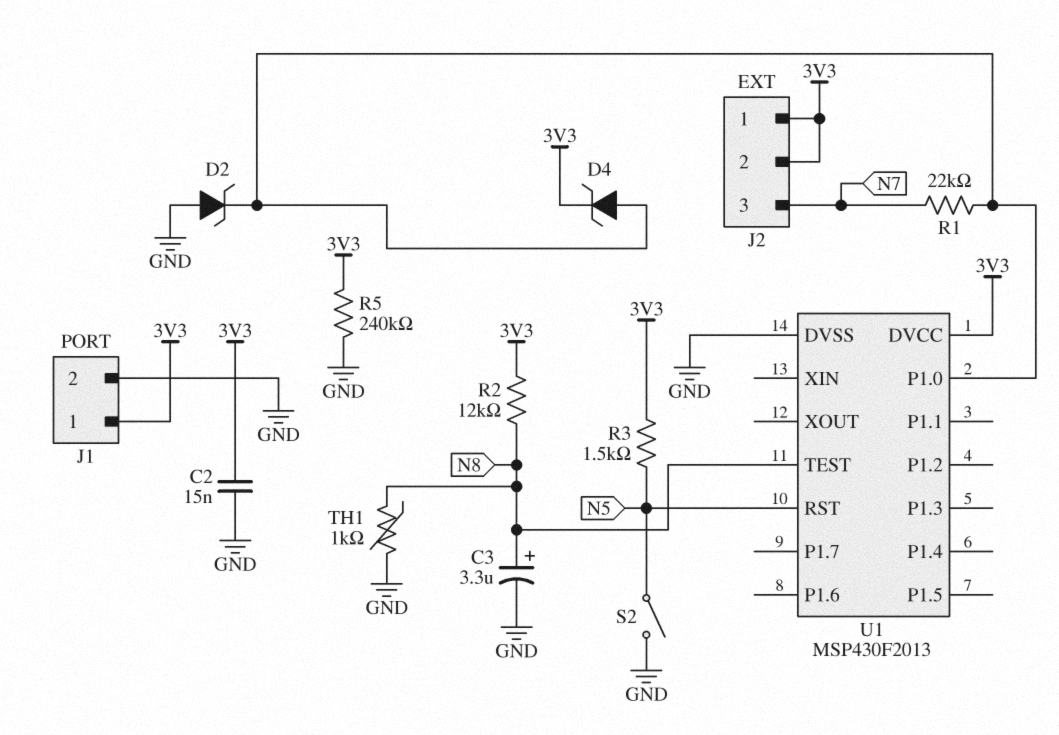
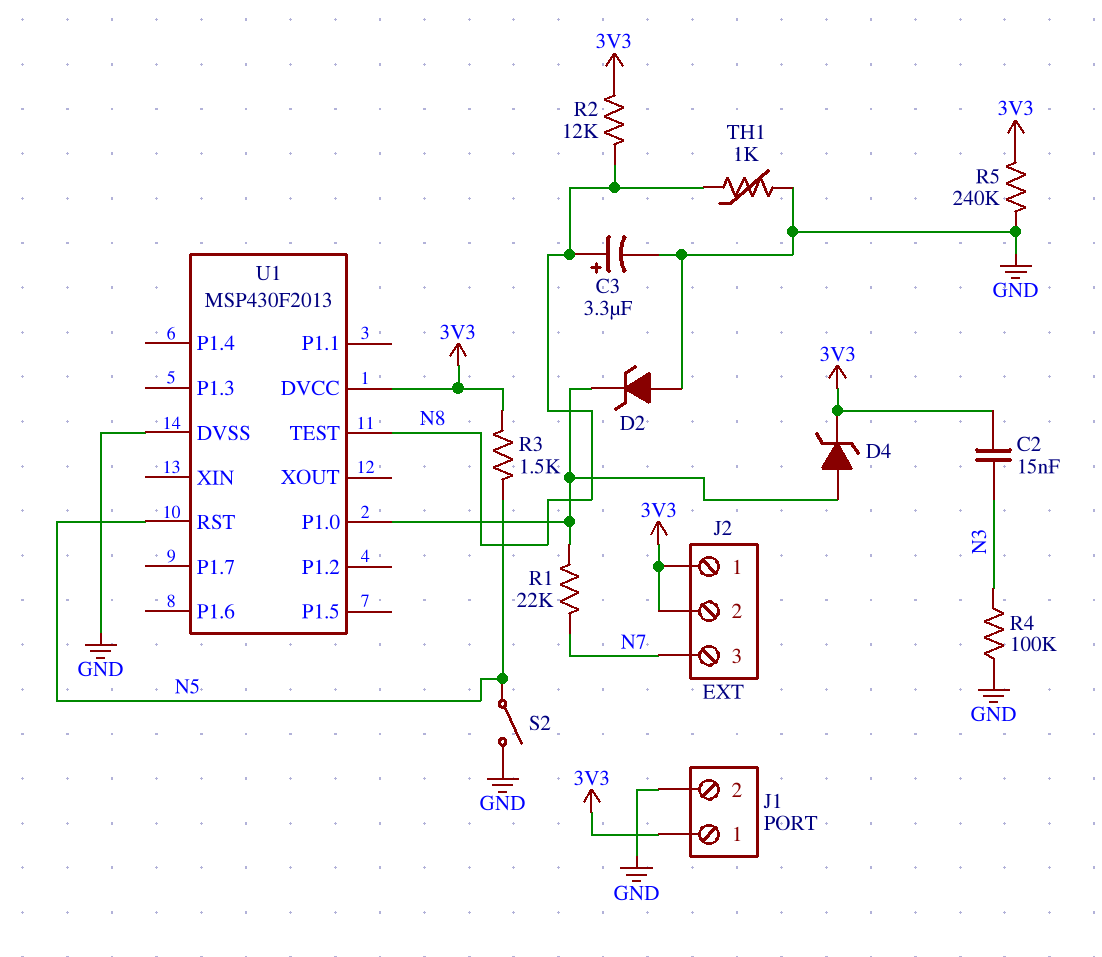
C2: 15nF (3V3, GND) -> 15nF (3V3, N3)
R4: none -> 100k (GND, N3)

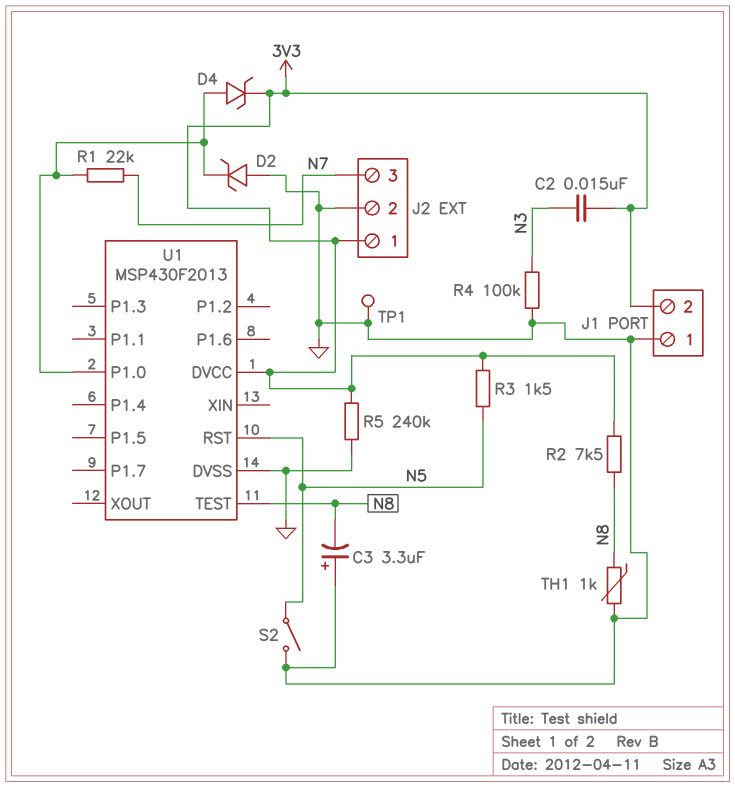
C3: 3.3uF (plus N8, minus GND) -> 3.3uF (plus GND, minus N8)
J1 pin 1: 3V3 -> GND
J1 pin 2: GND -> 3V3
J2 pin 2: 3V3 -> GND
R2: 12k (3V3, N8) -> 7.5k (3V3, N8)
TP1: none -> test point (GND)

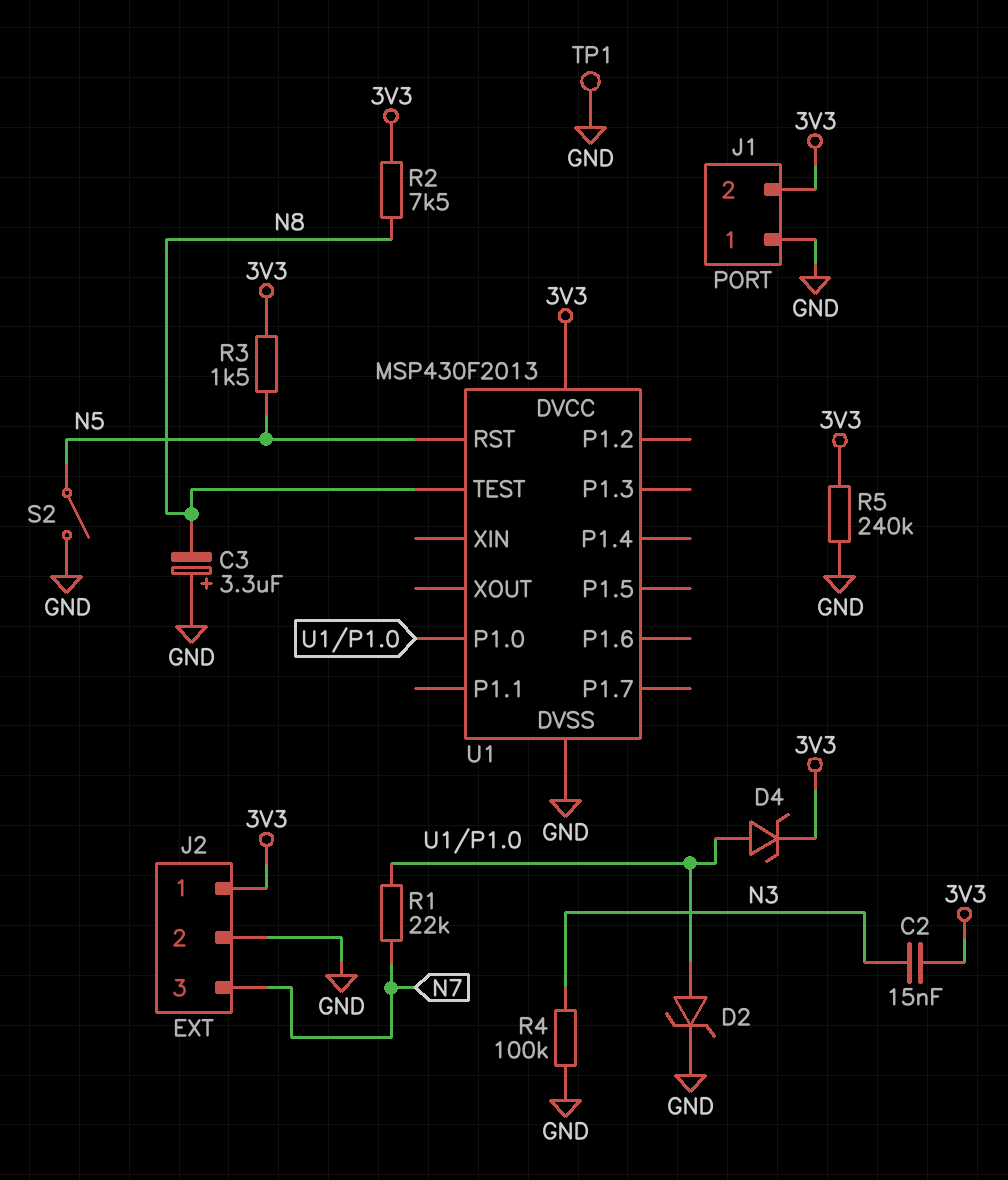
D2: zener (A GND, K U1/P1.0) -> zener (A U1/P1.0, K GND)
TH1: 1k (GND, N8) -> none

